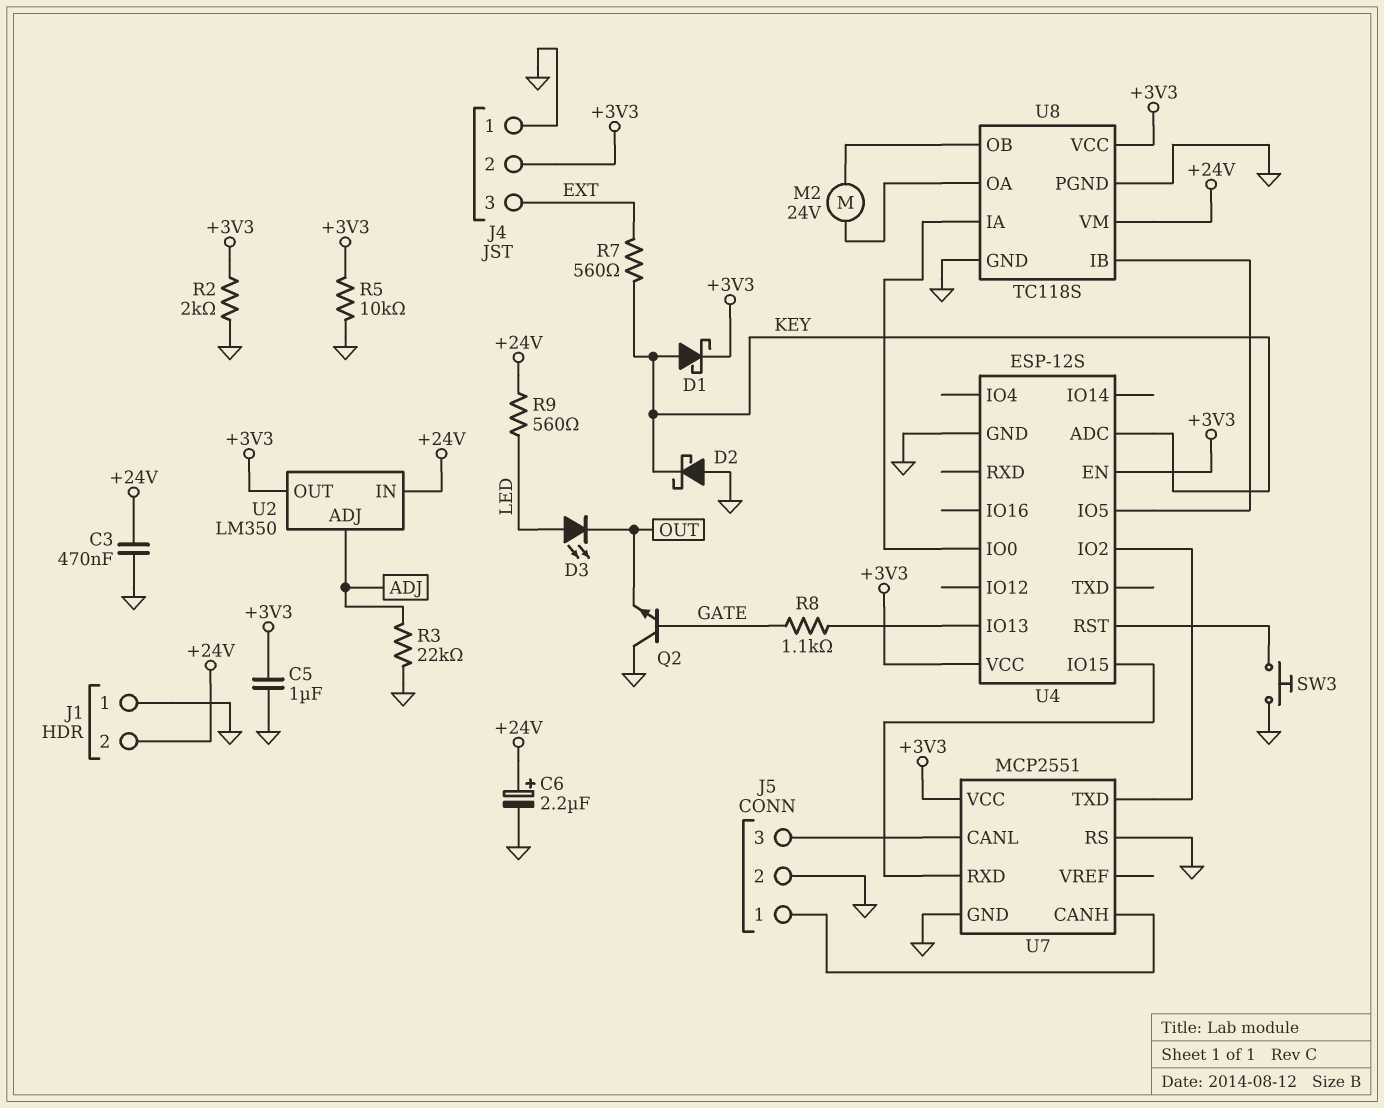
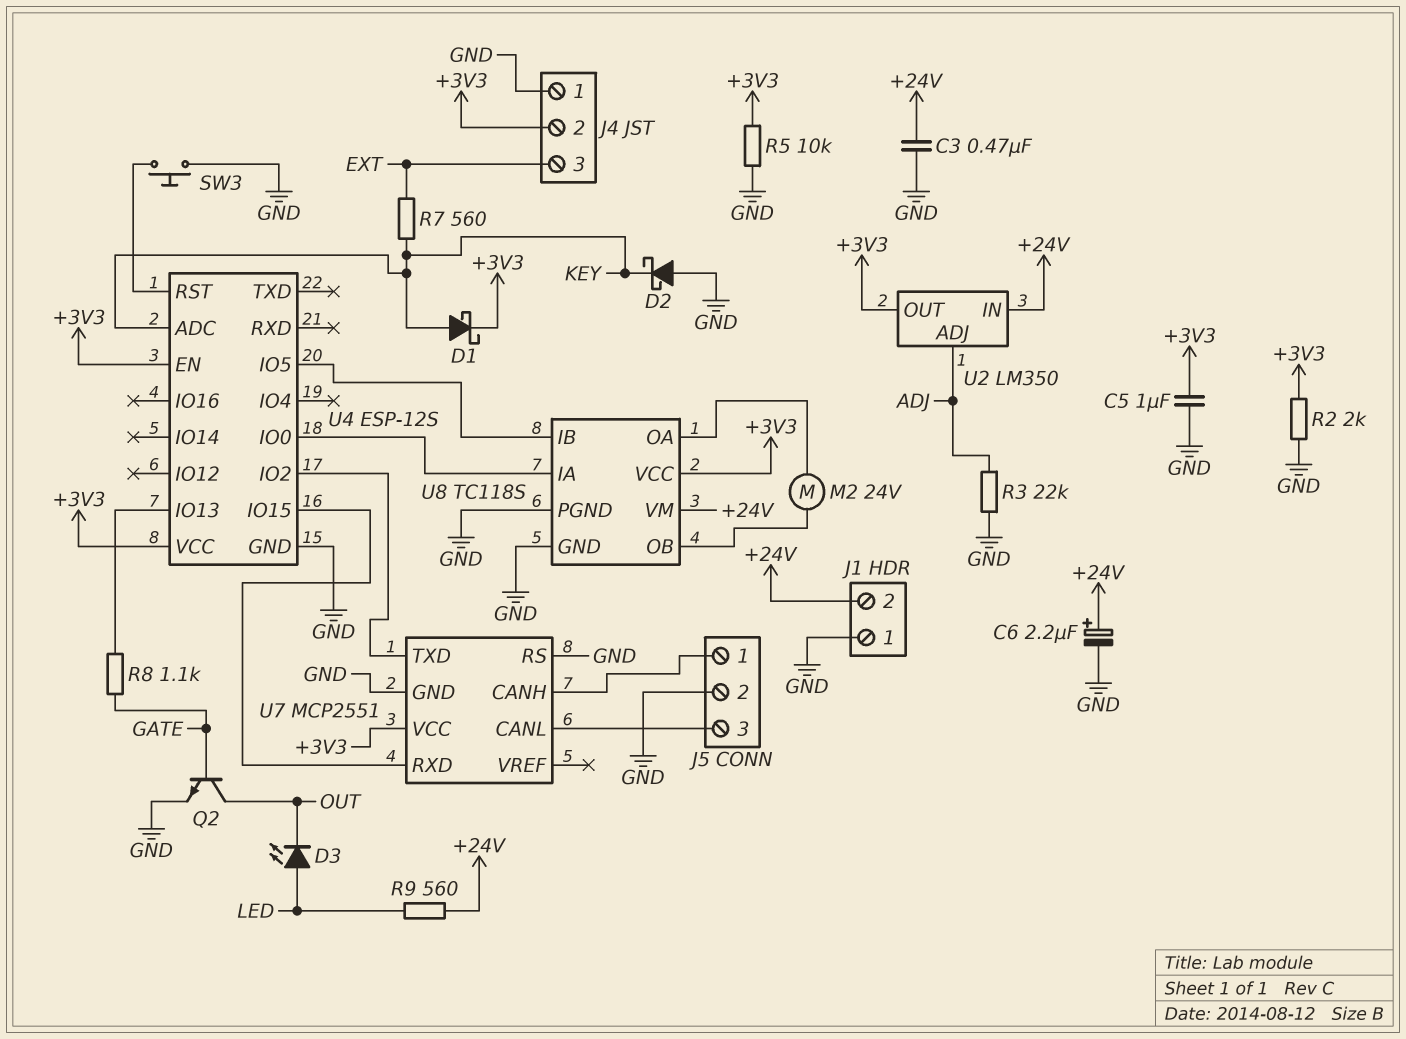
Q2: NPN (B GATE, C GND, E OUT) -> NPN (B GATE, C OUT, E GND)

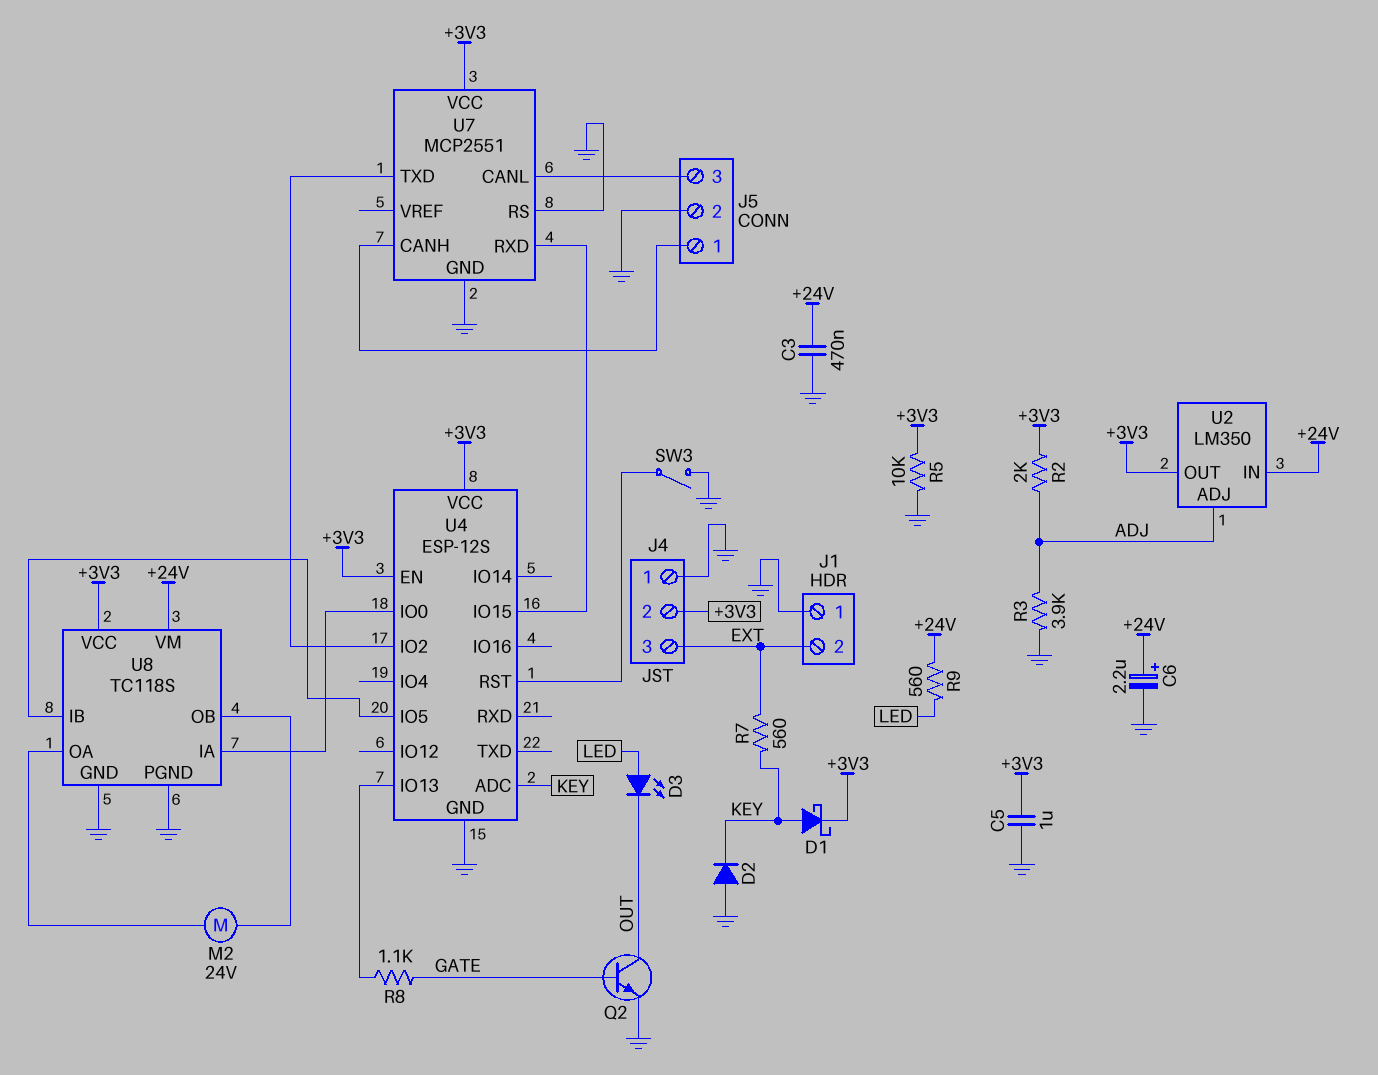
D2: schottky (A GND, K KEY) -> diode (A GND, K KEY)
J1 pin 2: +24V -> EXT
R2: 2k (+3V3, GND) -> 2k (+3V3, ADJ)
R3: 22k (ADJ, GND) -> 3.9k (ADJ, GND)
SW3: button (GND, U4/RST) -> switch (GND, U4/RST)

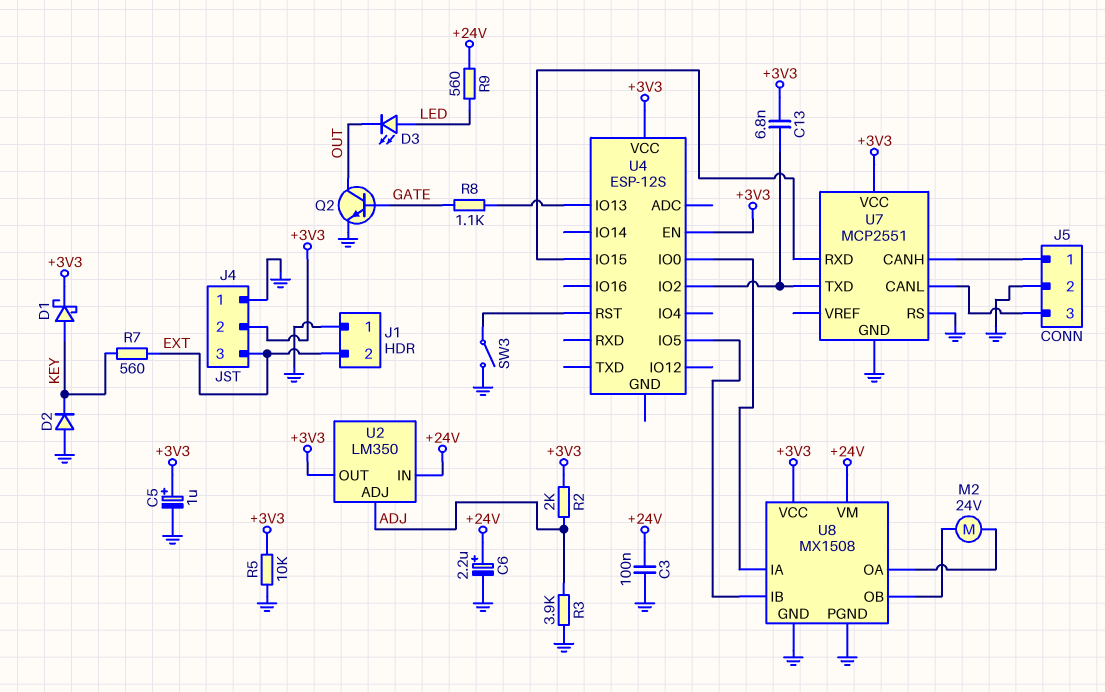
C3: 470nF (+24V, GND) -> 100nF (+24V, GND)
C5: 1uF (+3V3, GND) -> 1uF (plus +3V3, minus GND)
C13: none -> 6.8nF (+3V3, U4/IO2)
U4 pin ADC: KEY -> none
U4 pin GND: GND -> none
U8: TC118S -> MX1508

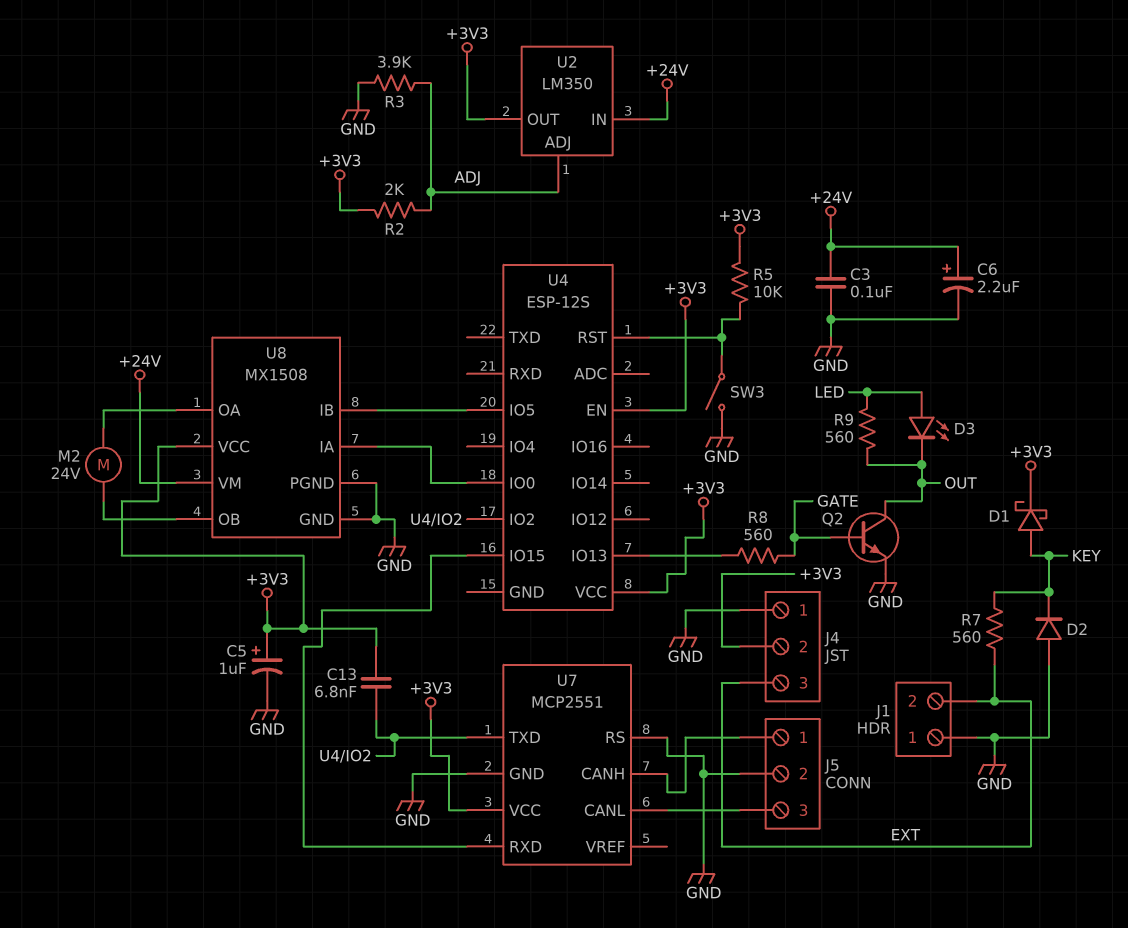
R5: 10k (+3V3, GND) -> 10k (+3V3, U4/RST)
R8: 1.1k (GATE, U4/IO13) -> 560 (GATE, U4/IO13)
R9: 560 (+24V, LED) -> 560 (LED, OUT)

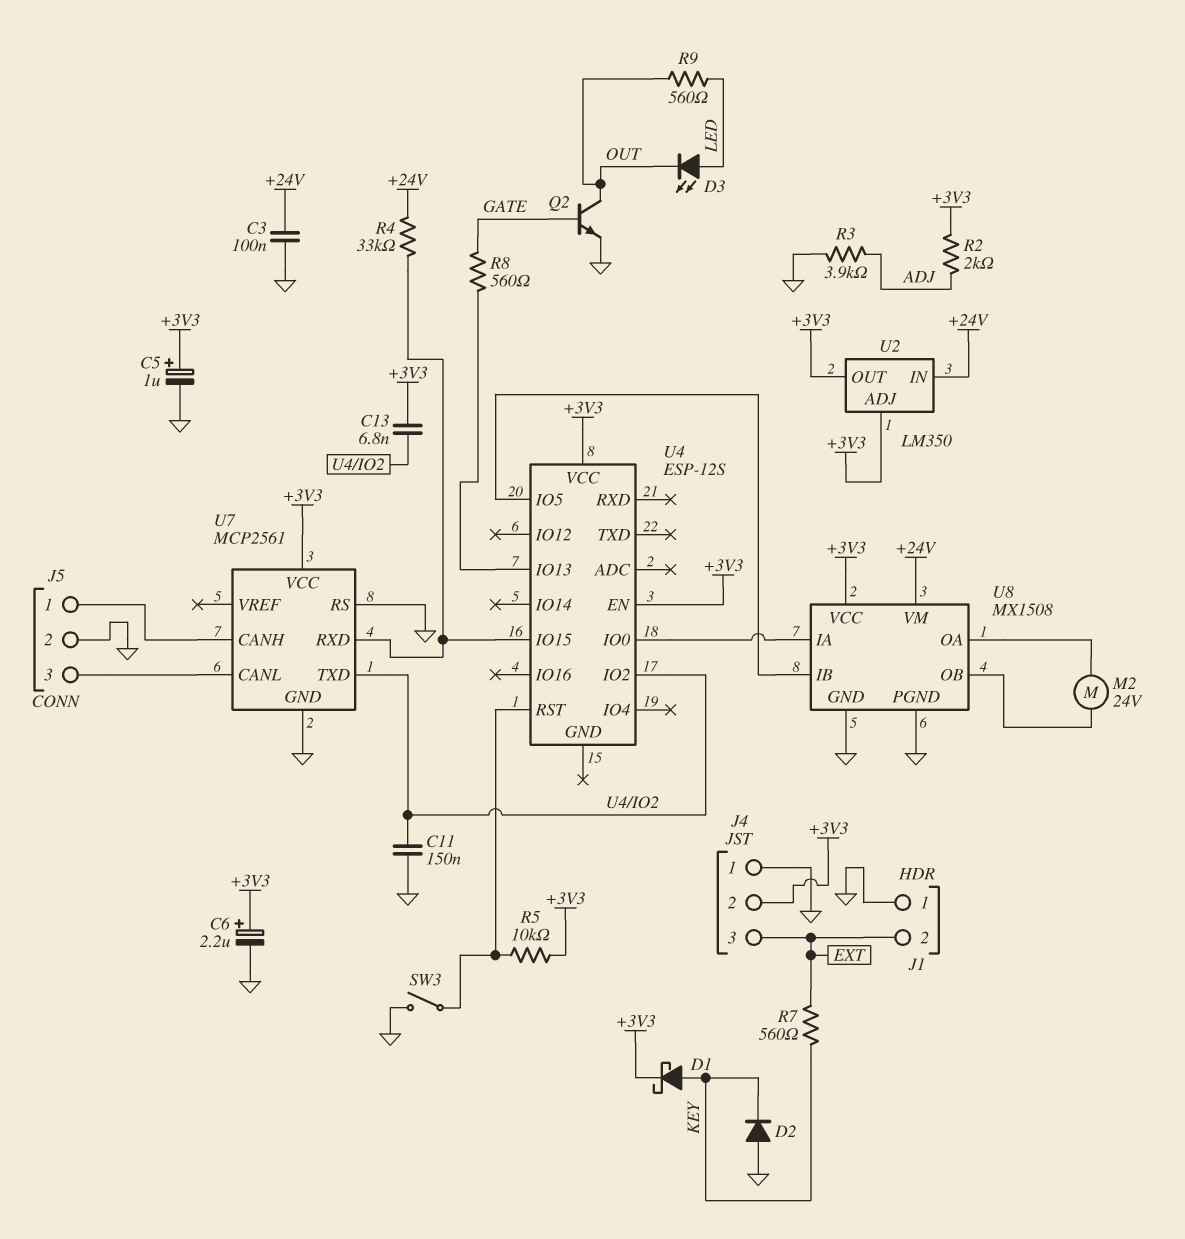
C6: 2.2uF (plus +24V, minus GND) -> 2.2uF (plus +3V3, minus GND)
C11: none -> 150nF (GND, U4/IO2)
R4: none -> 33k (+24V, U4/IO15)
U2 pin ADJ: ADJ -> +3V3
U7: MCP2551 -> MCP2561

